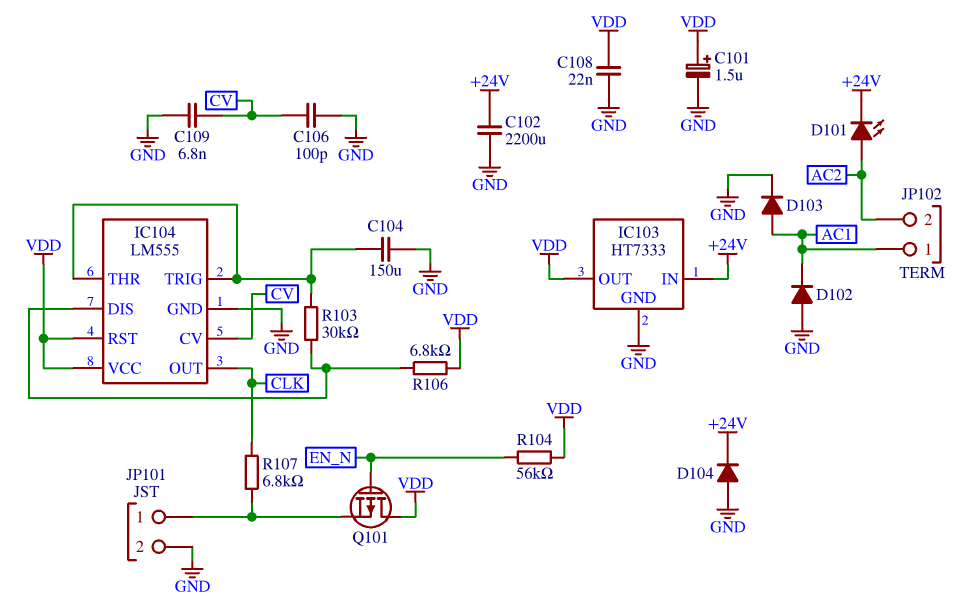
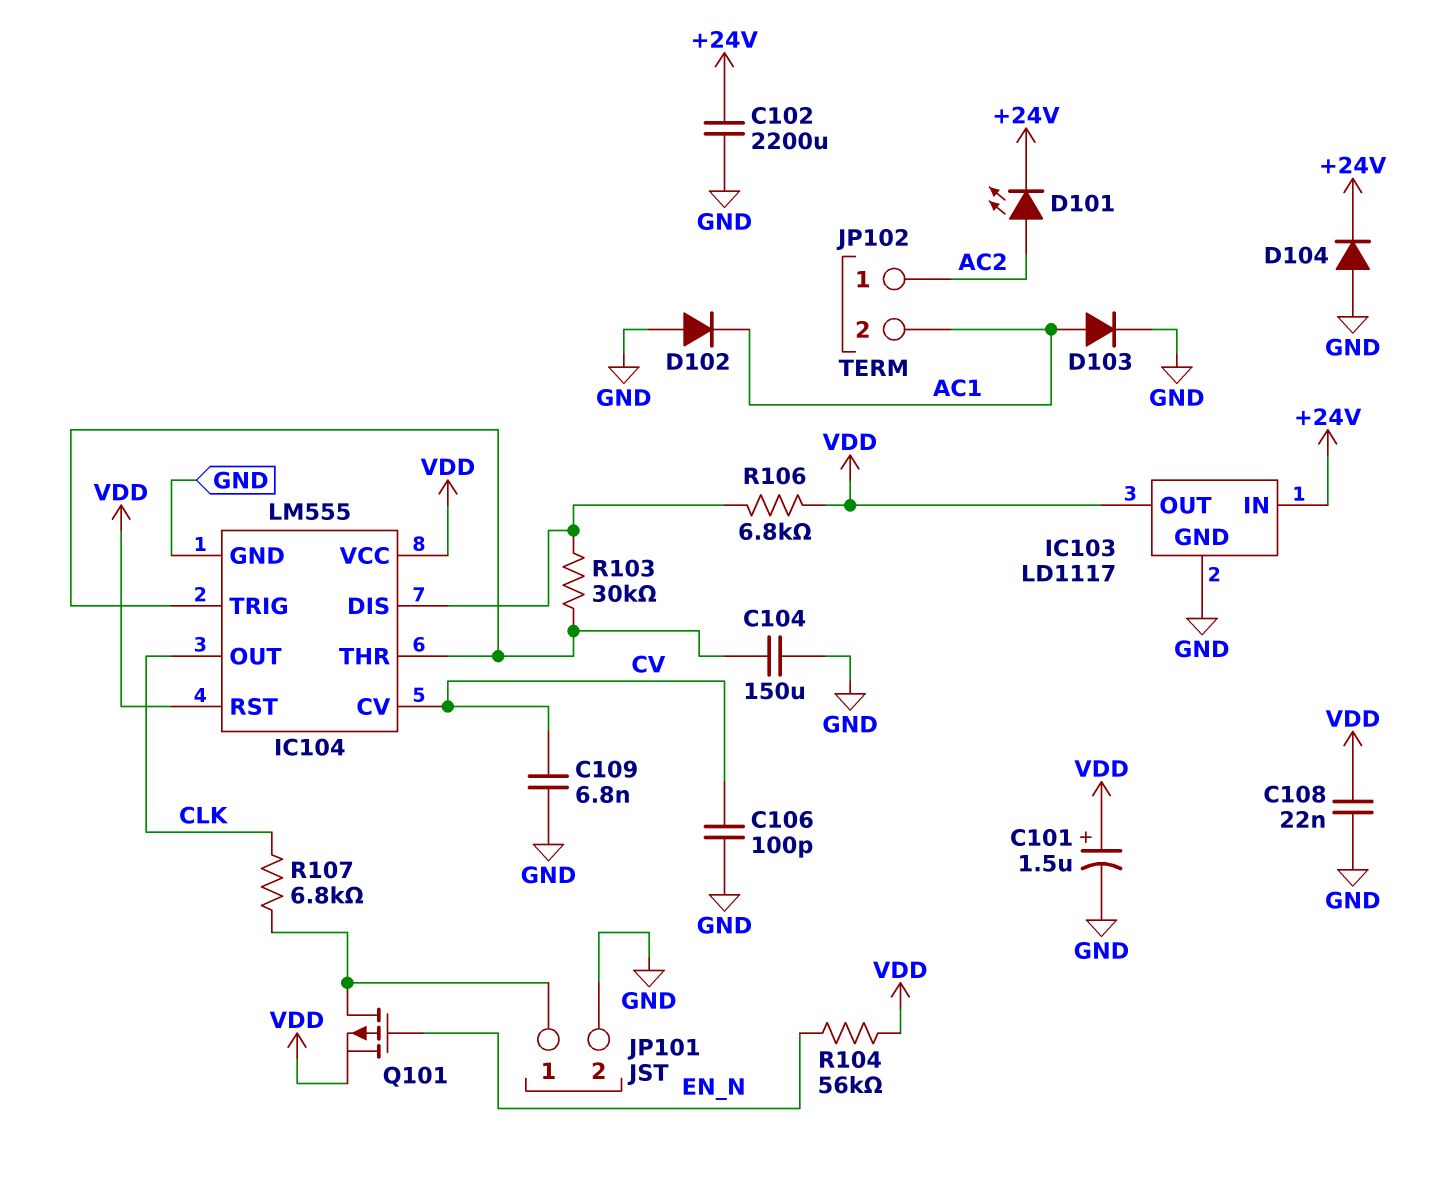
IC103: HT7333 -> LD1117
JP102 pin 1: AC1 -> AC2
JP102 pin 2: AC2 -> AC1
Q101: PMOS (G EN_N, D VDD, S JP101/1) -> PMOS (G EN_N, D JP101/1, S VDD)

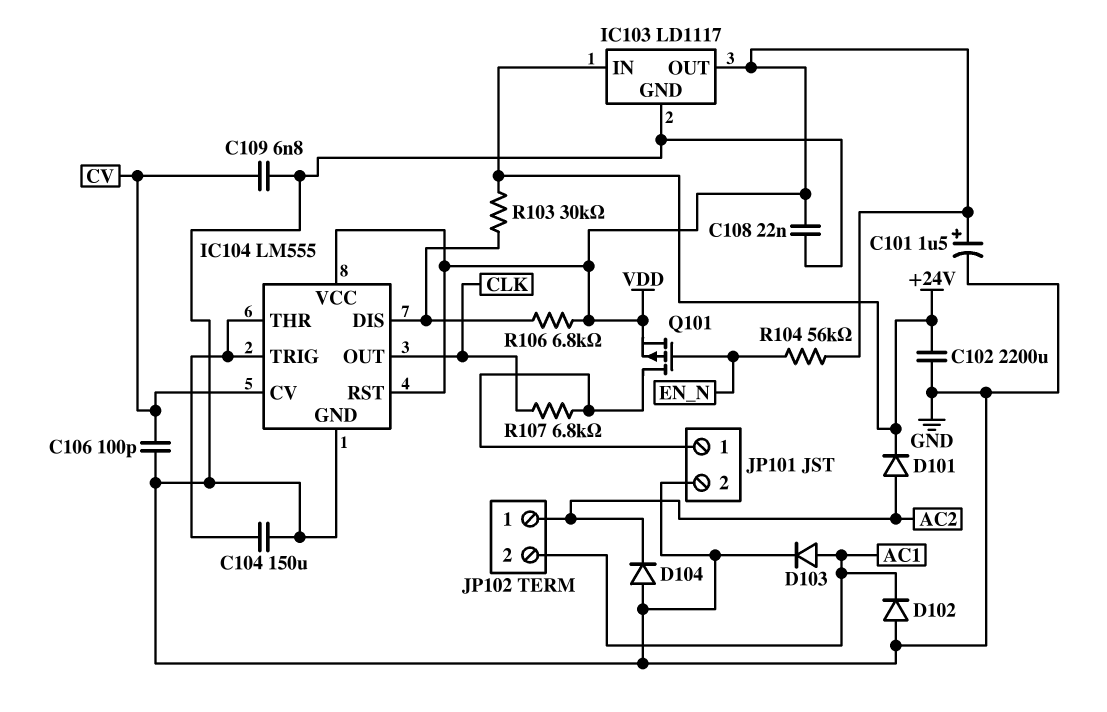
D101: LED (A AC2, K +24V) -> diode (A AC2, K +24V)
D104: diode (A GND, K +24V) -> diode (A GND, K AC2)
R103: 30k (IC104/DIS, IC104/THR) -> 30k (+24V, IC104/DIS)

